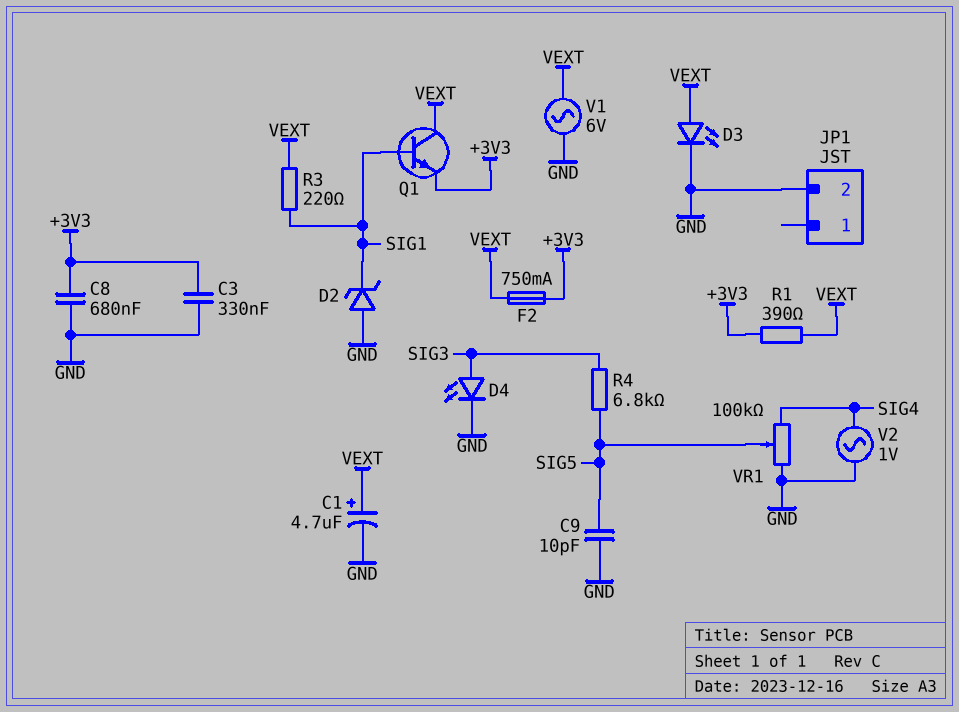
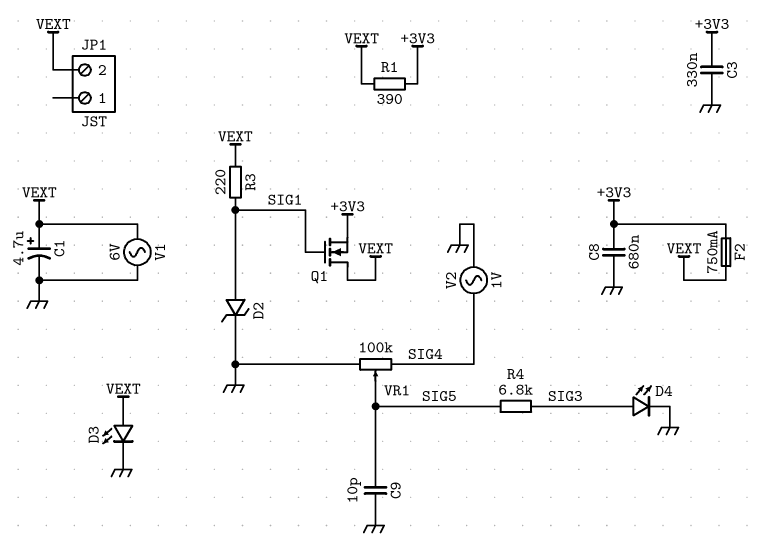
D2: zener (A GND, K SIG1) -> zener (A SIG1, K GND)
JP1 pin 2: GND -> VEXT
Q1: NPN (B SIG1, C VEXT, E +3V3) -> NMOS (G SIG1, D VEXT, S +3V3)

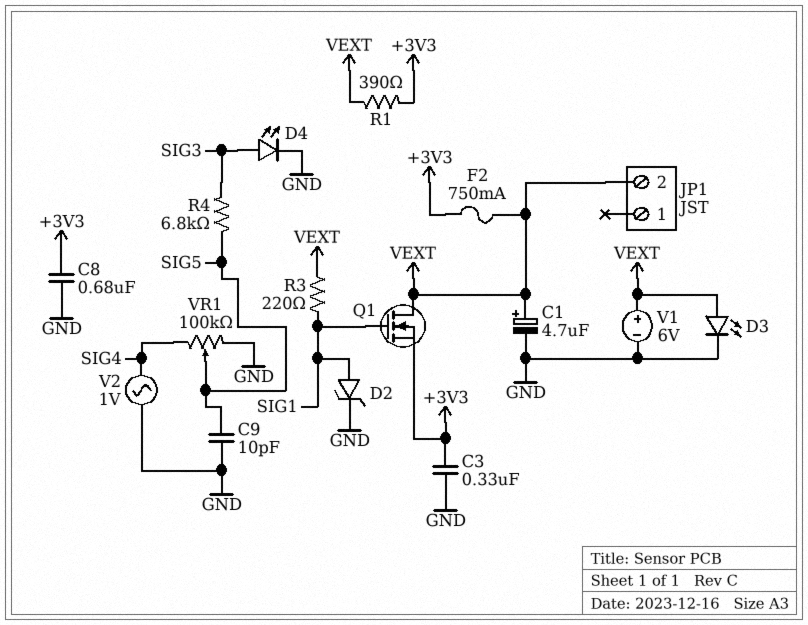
V1: AC 6V (GND, VEXT) -> 6V (plus VEXT, minus GND)

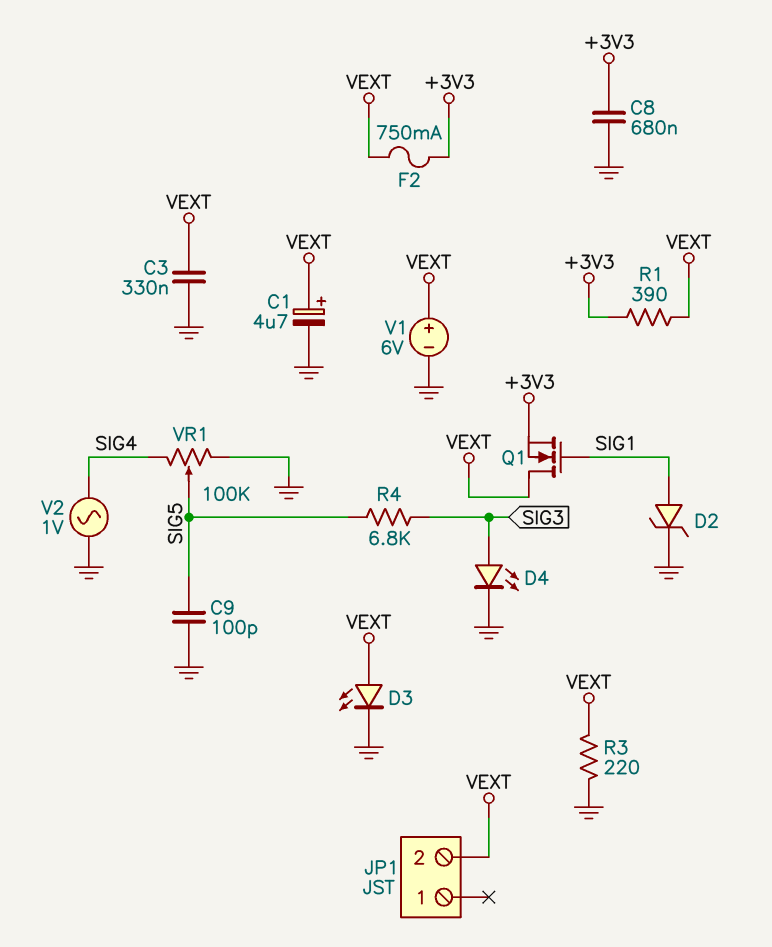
C3: 330nF (+3V3, GND) -> 330nF (GND, VEXT)
C9: 10pF (GND, SIG5) -> 100pF (GND, SIG5)
R3: 220 (SIG1, VEXT) -> 220 (GND, VEXT)

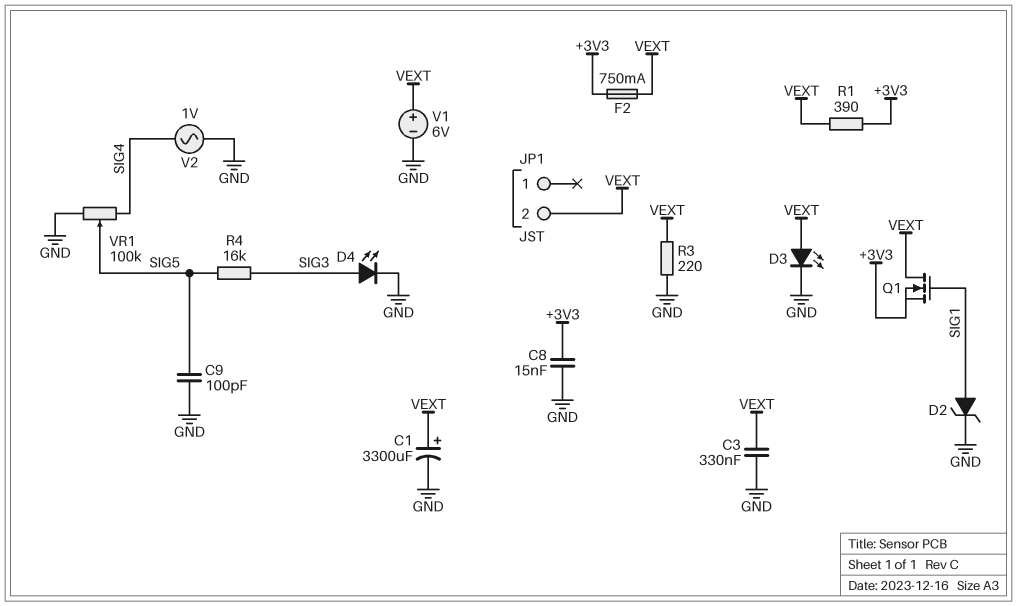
C1: 4.7uF (plus VEXT, minus GND) -> 3300uF (plus VEXT, minus GND)
C8: 680nF (+3V3, GND) -> 15nF (+3V3, GND)
R4: 6.8k (SIG3, SIG5) -> 16k (SIG3, SIG5)

